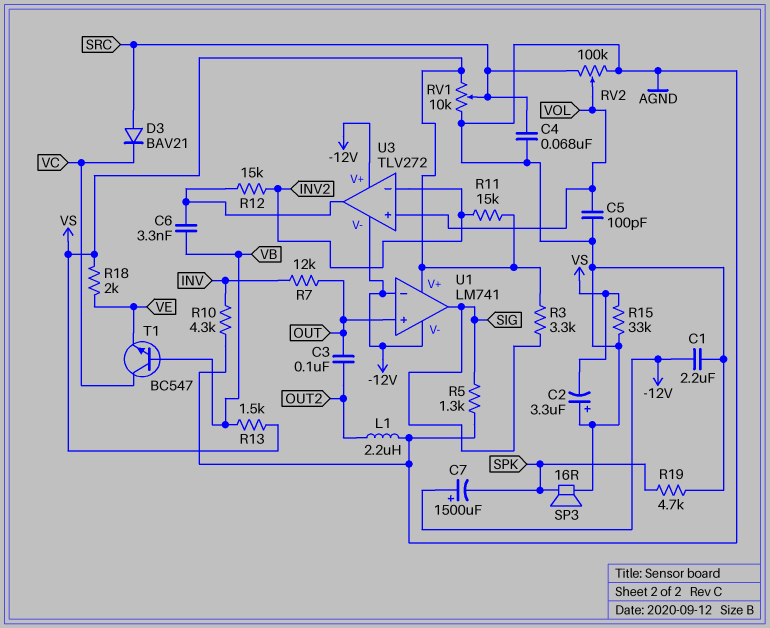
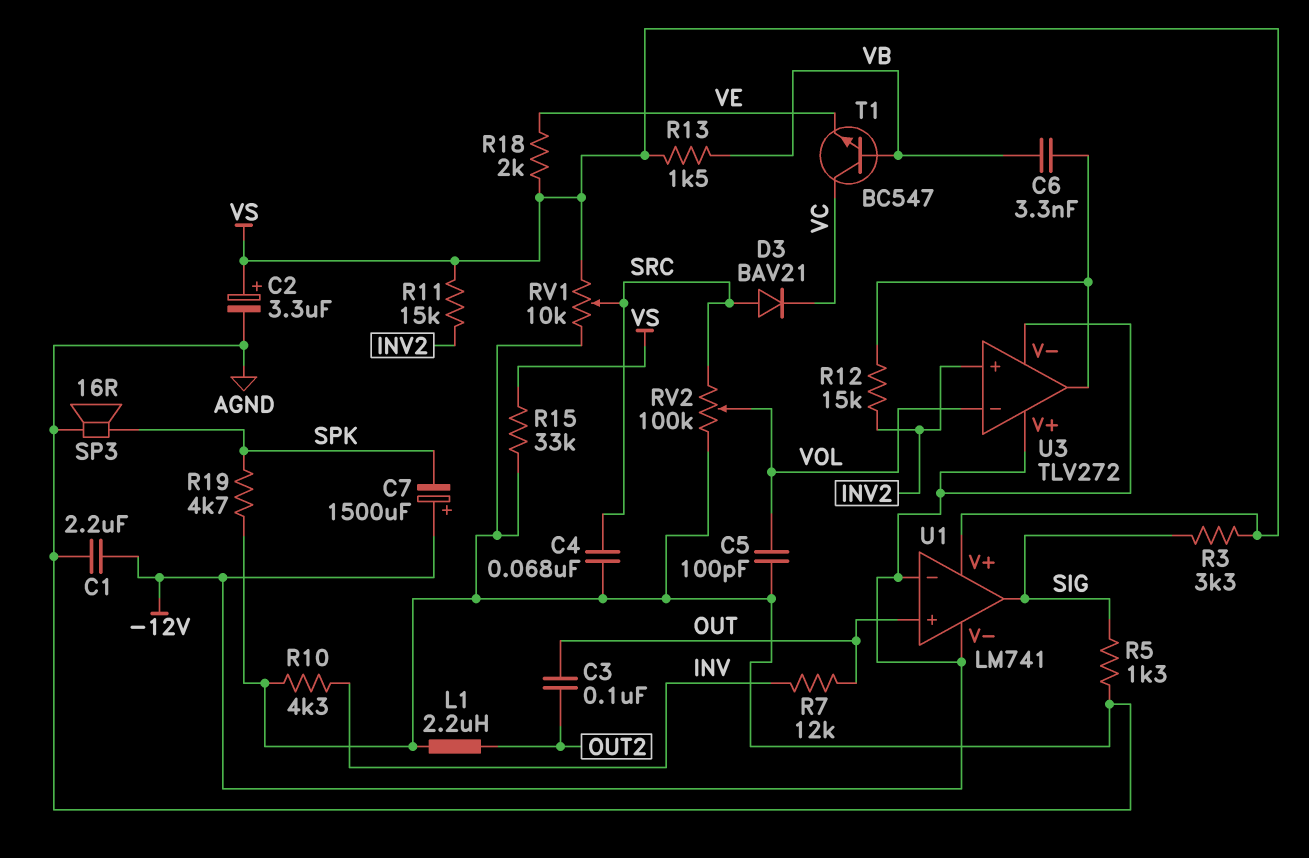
C2: 3.3uF (plus AGND, minus VS) -> 3.3uF (plus VS, minus AGND)
U3 pin in+: VOL -> INV2
U3 pin in-: INV2 -> VOL

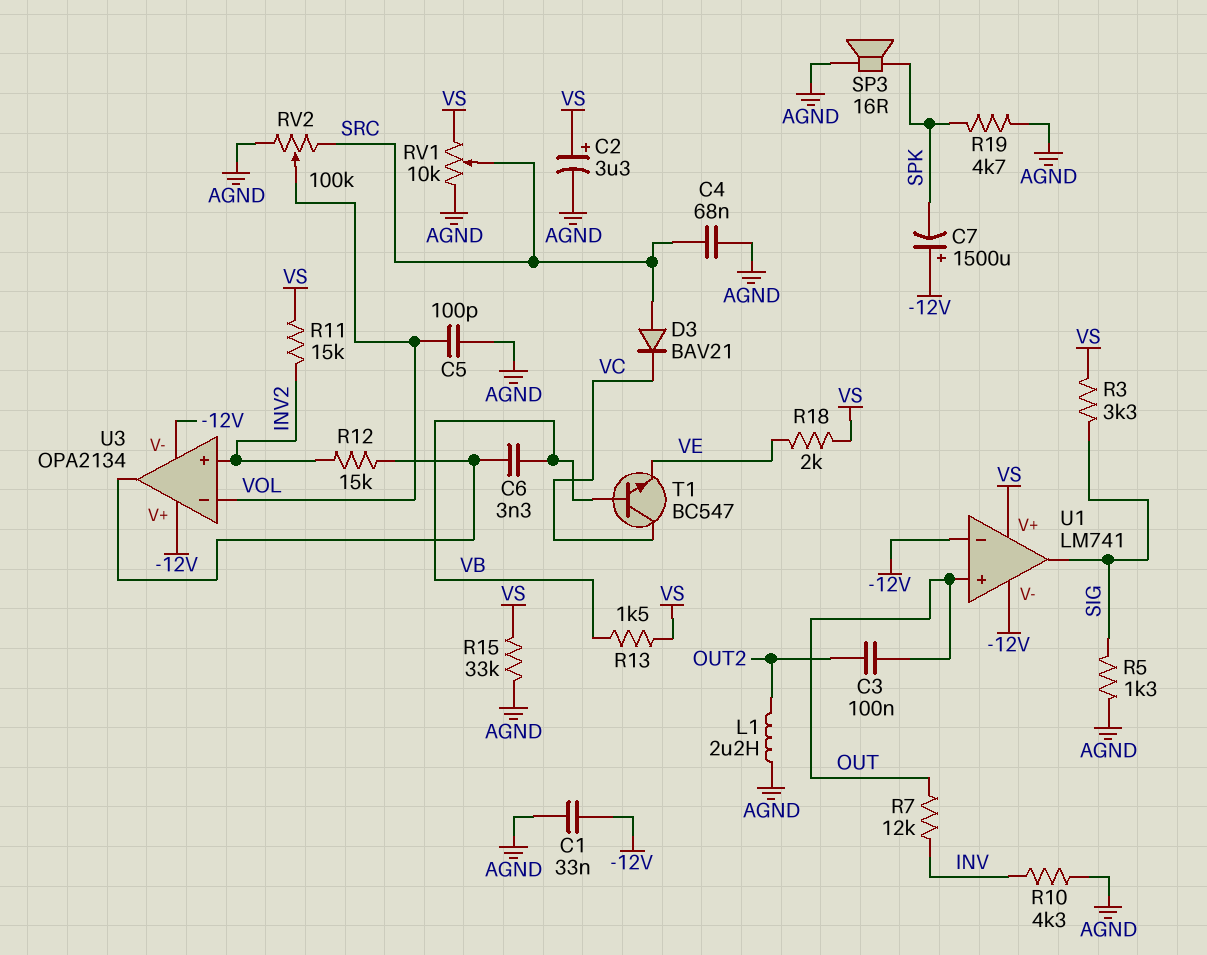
C1: 2.2uF (-12V, AGND) -> 33nF (-12V, AGND)
U3: TLV272 -> OPA2134

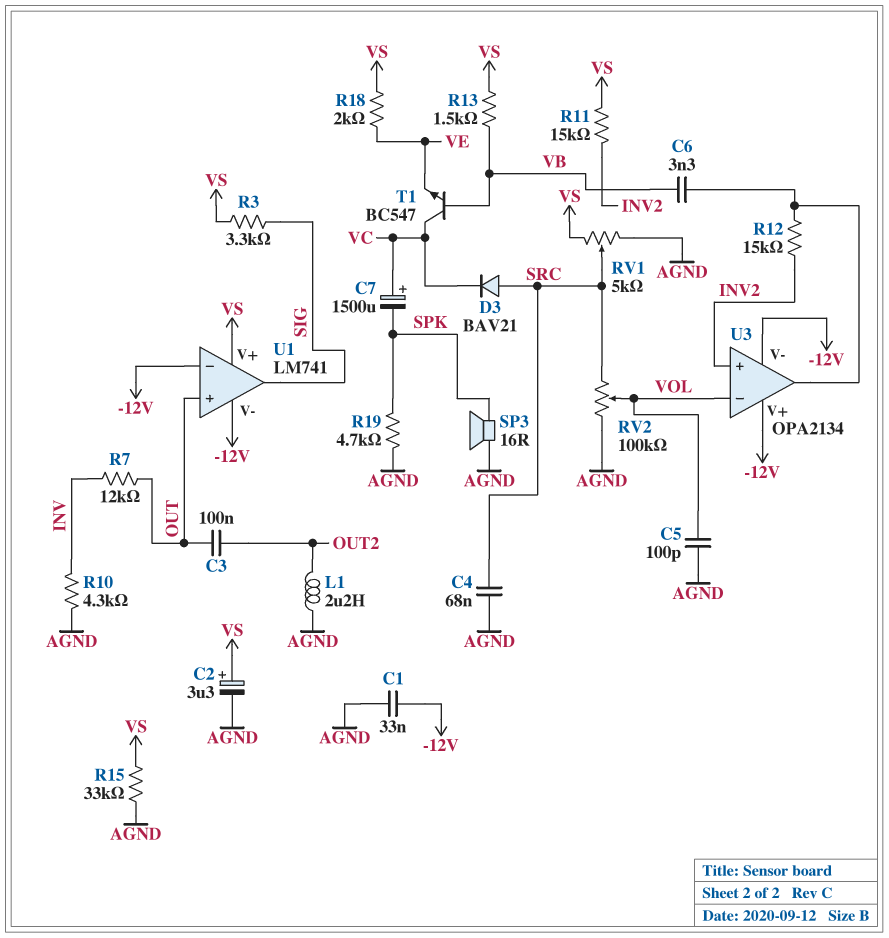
C7: 1500uF (plus -12V, minus SPK) -> 1500uF (plus VC, minus SPK)
R5: 1.3k (AGND, SIG) -> none
RV1: 10k (AGND, VS, wiper SRC) -> 5k (AGND, VS, wiper SRC)

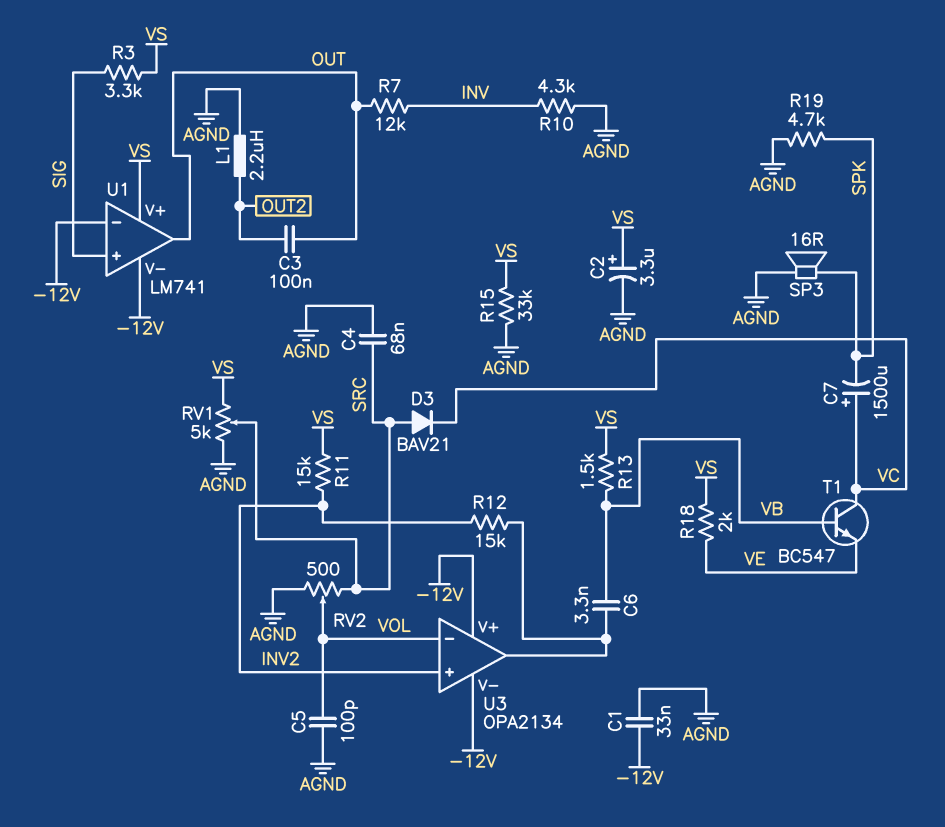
RV2: 100k (AGND, SRC, wiper VOL) -> 500 (AGND, SRC, wiper VOL)
U1 pin in+: OUT -> SIG
U1 pin out: SIG -> OUT

